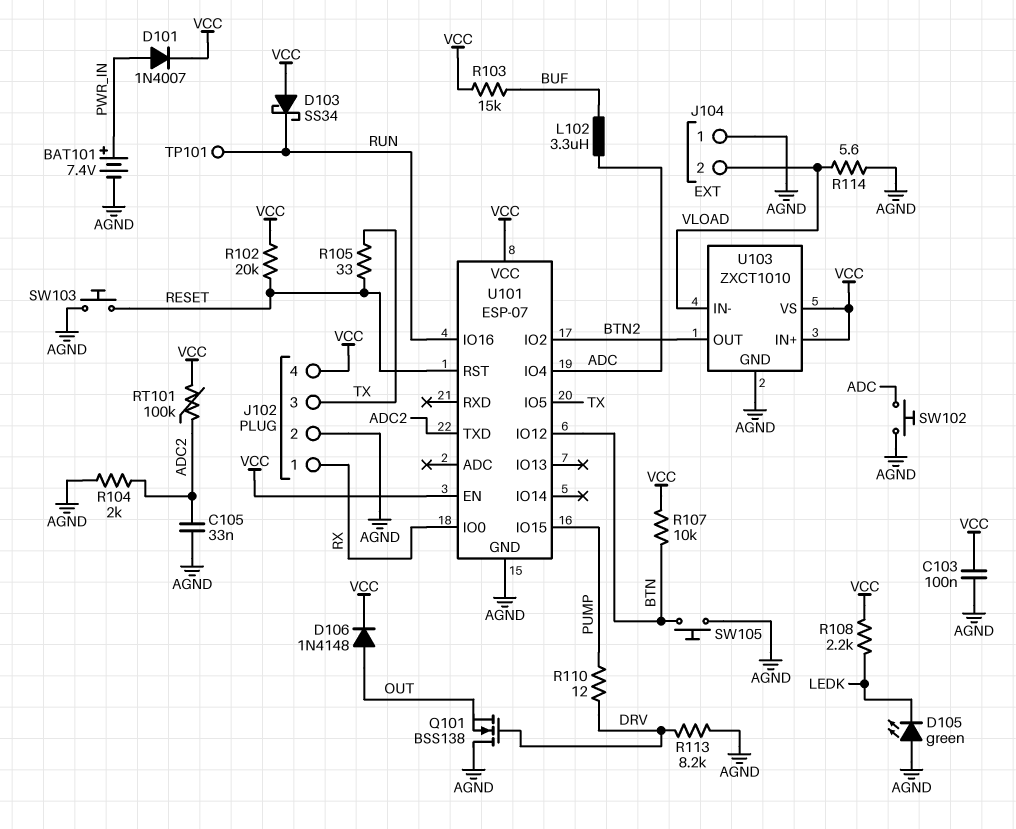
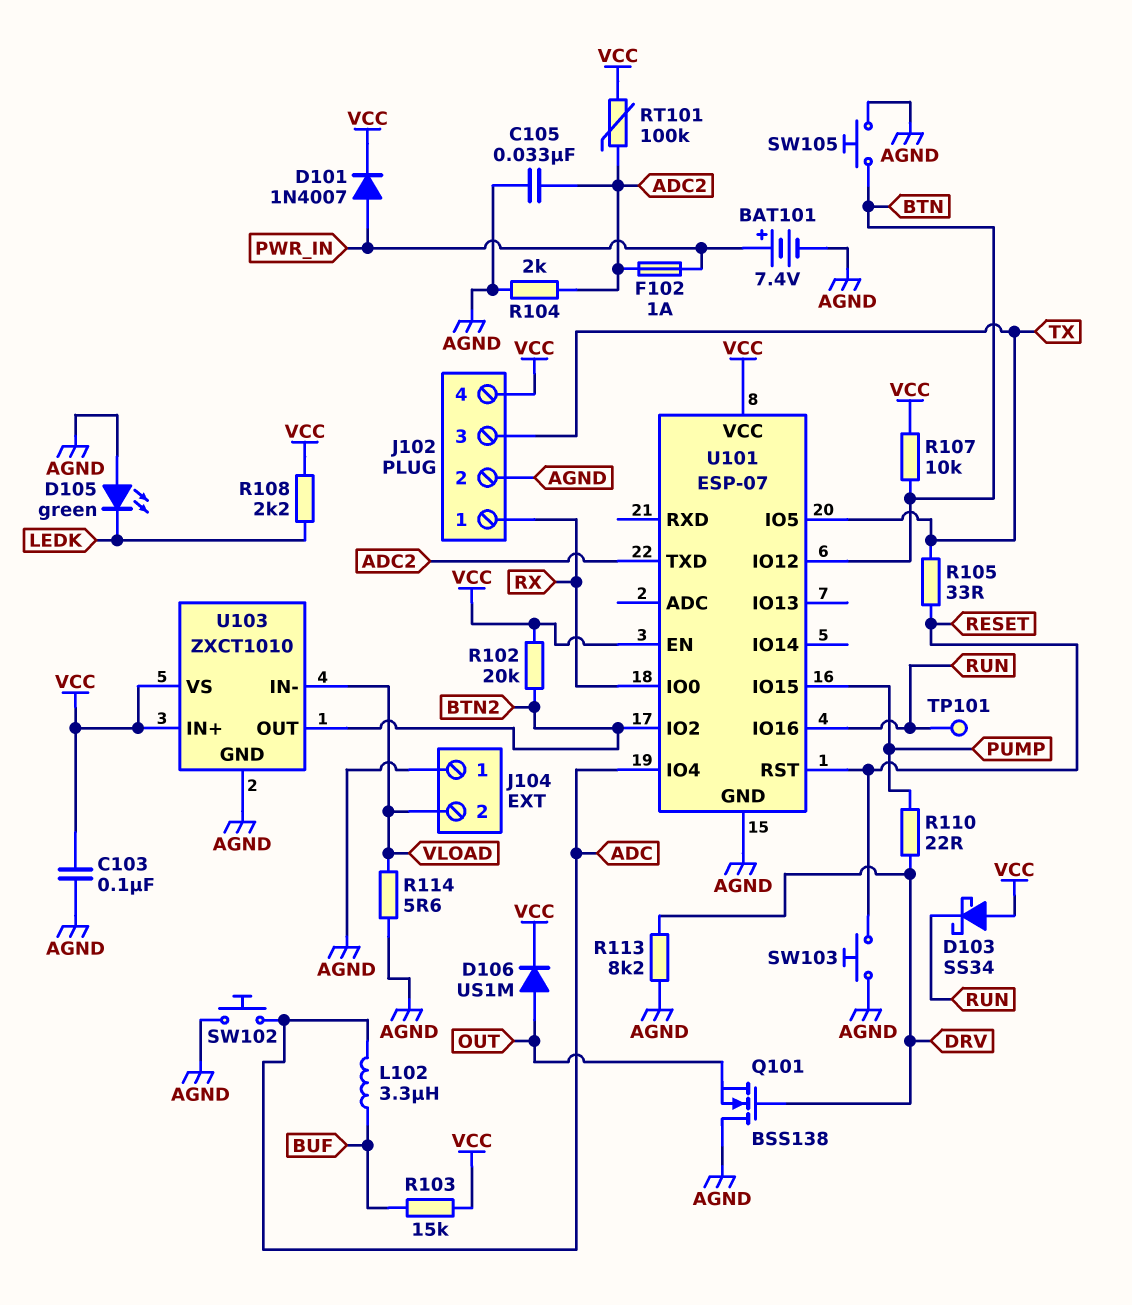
D106: diode 1N4148 (A OUT, K VCC) -> diode US1M (A OUT, K VCC)
F102: none -> 1A (ADC2, PWR_IN)
R102: 20k (RESET, VCC) -> 20k (BTN2, VCC)
R110: 12 (DRV, PUMP) -> 22 (DRV, PUMP)

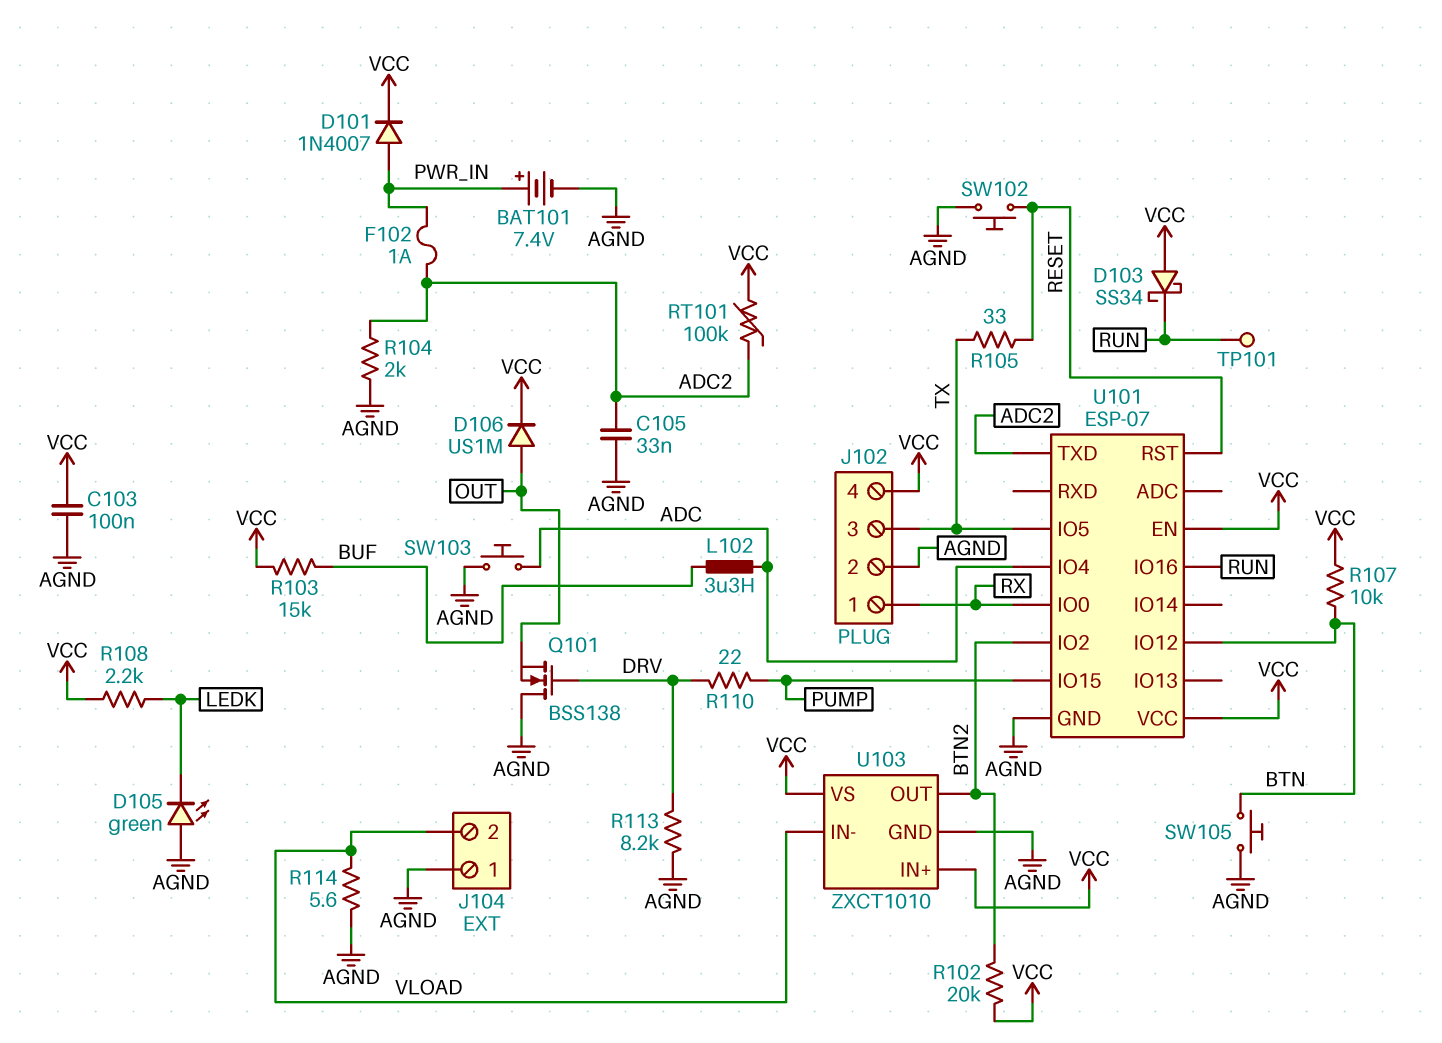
SW102: button (ADC, AGND) -> button (AGND, RESET)
SW103: button (AGND, RESET) -> button (ADC, AGND)

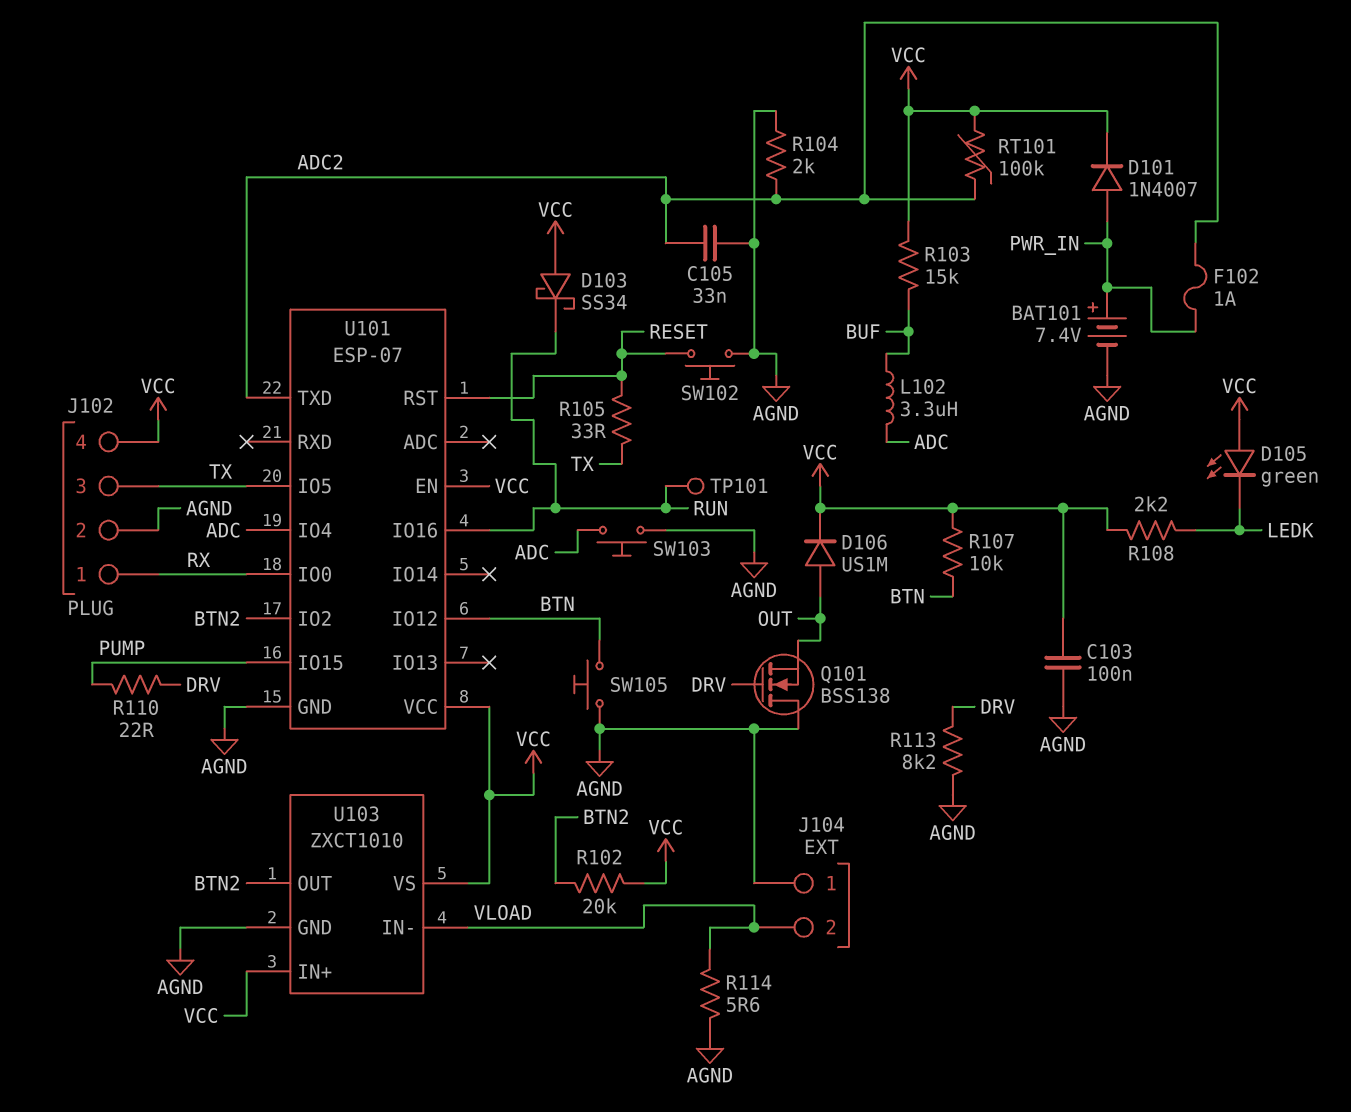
D105: LED green (A AGND, K LEDK) -> LED green (A VCC, K LEDK)

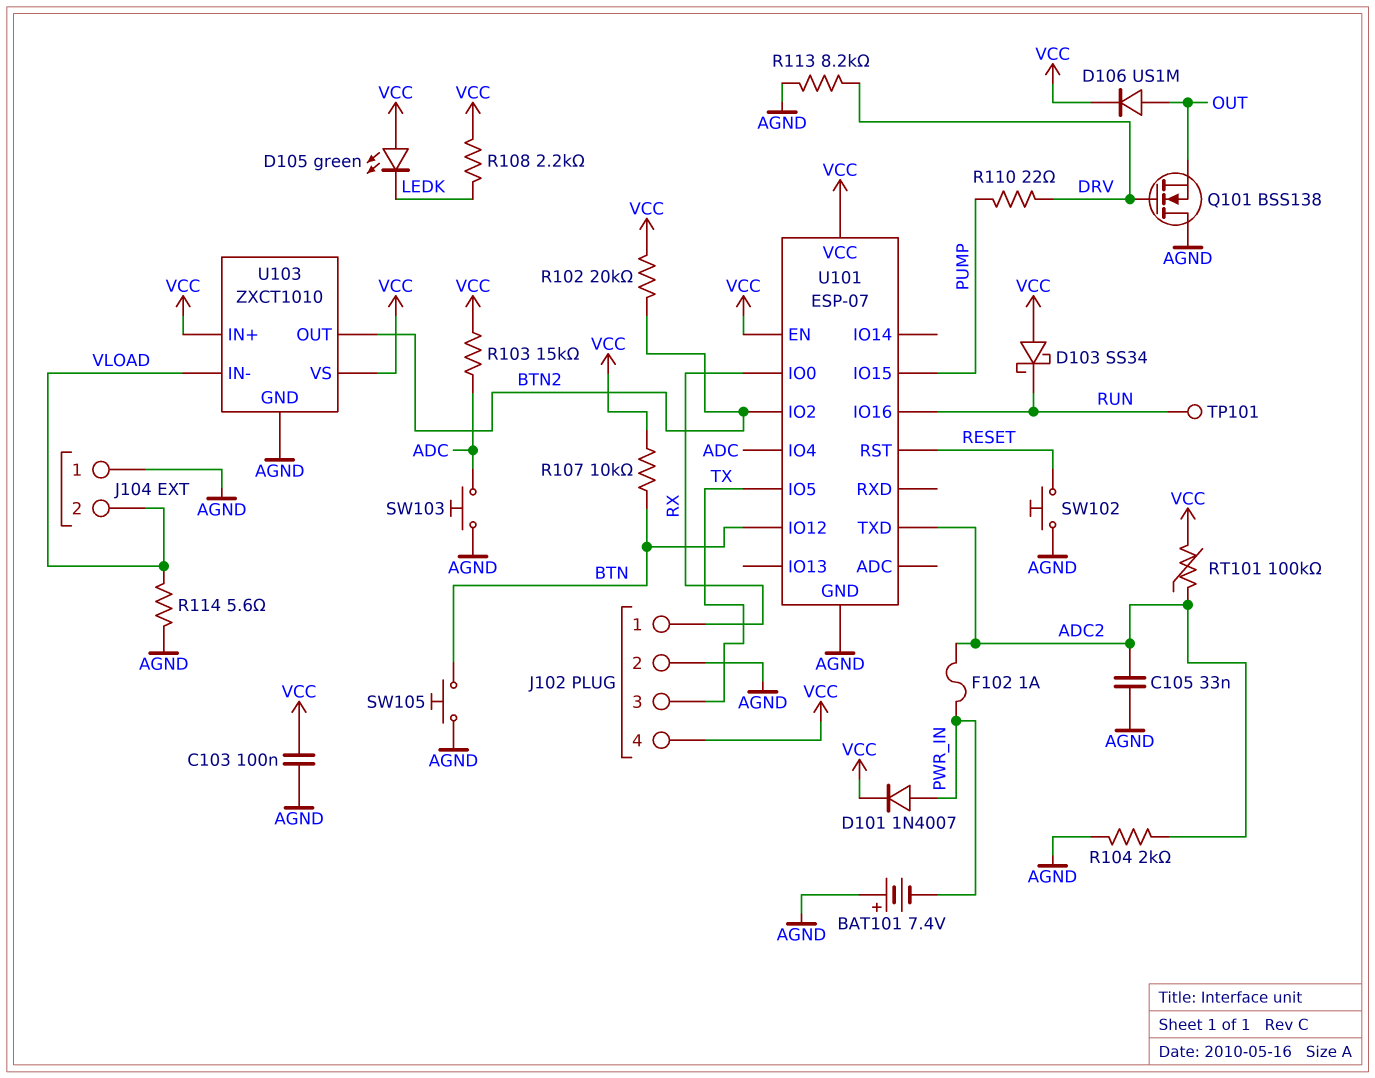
BAT101: 7.4V (plus PWR_IN, minus AGND) -> 7.4V (plus AGND, minus PWR_IN)
L102: 3.3uH (ADC, BUF) -> none
R103: 15k (BUF, VCC) -> 15k (ADC, VCC)
R105: 33 (RESET, TX) -> none

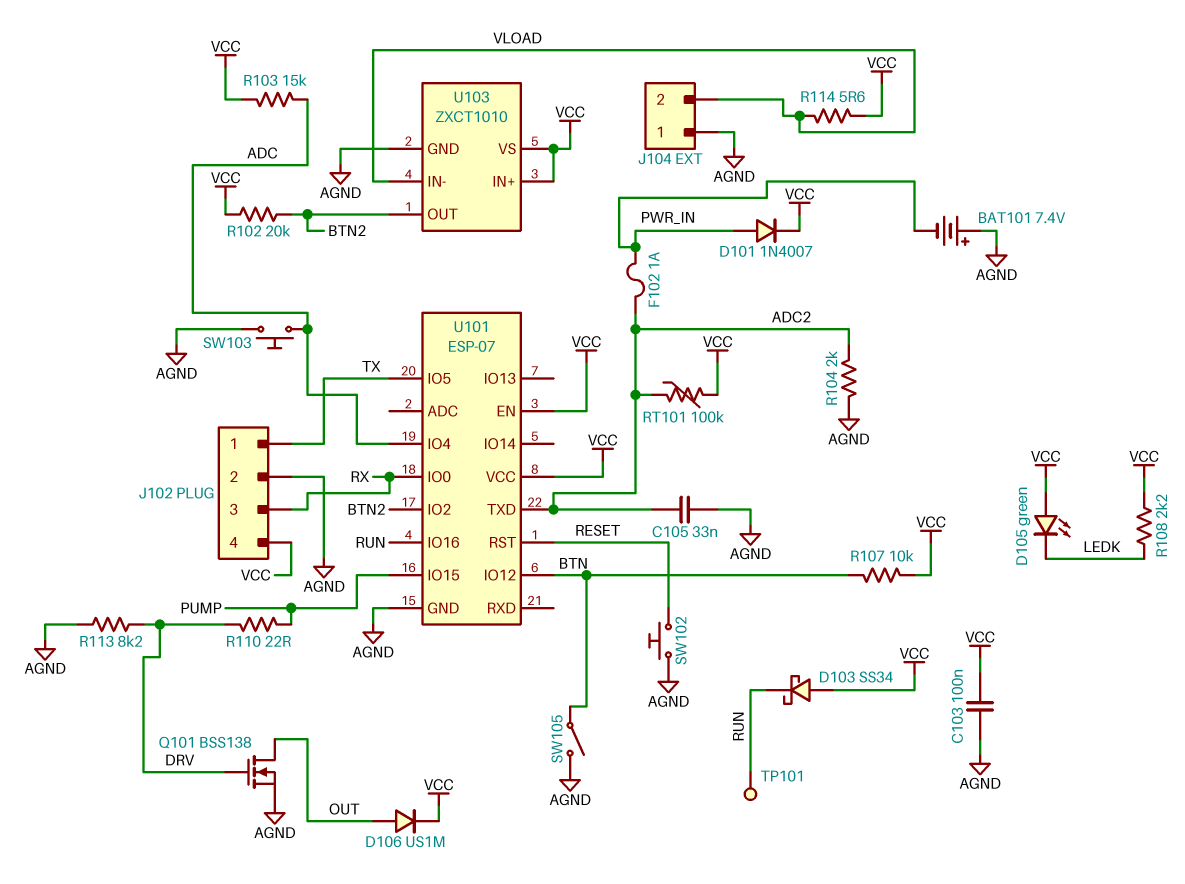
J102 pin 1: RX -> TX
J102 pin 3: TX -> RX
Q101: NMOS BSS138 (G DRV, D AGND, S OUT) -> NMOS BSS138 (G DRV, D OUT, S AGND)
R114: 5.6 (AGND, VLOAD) -> 5.6 (VCC, VLOAD)
SW105: button (AGND, BTN) -> switch (AGND, BTN)

